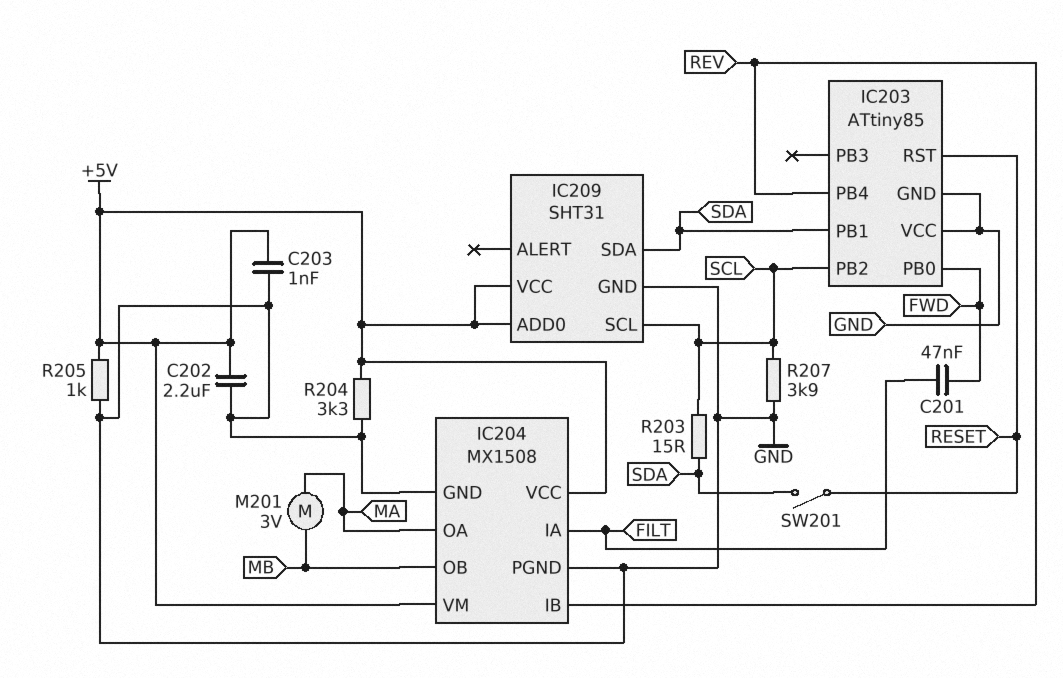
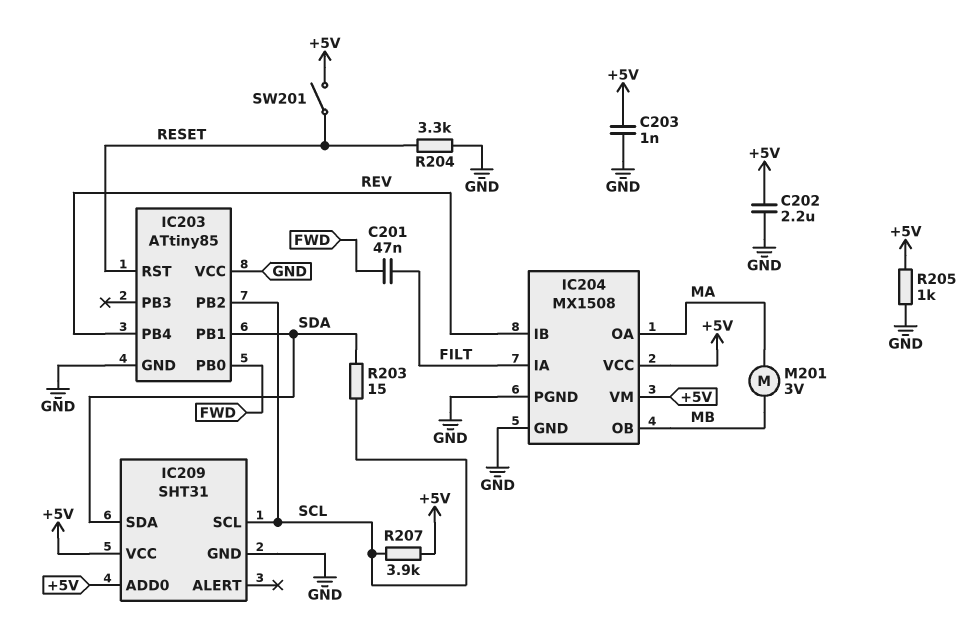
R204: 3.3k (+5V, GND) -> 3.3k (GND, RESET)
R207: 3.9k (GND, SCL) -> 3.9k (+5V, SCL)
SW201: switch (RESET, SDA) -> switch (+5V, RESET)

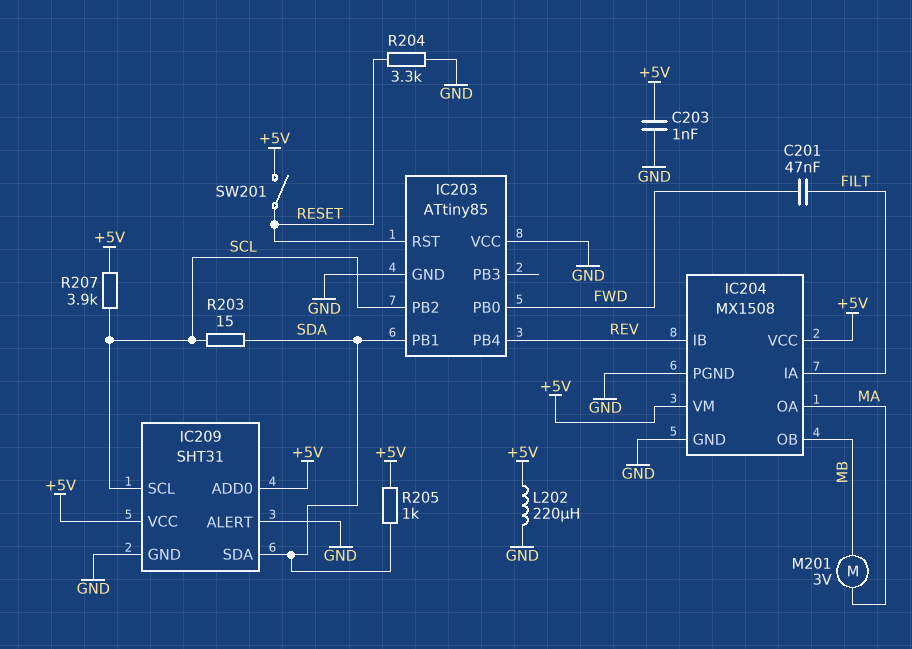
C202: 2.2uF (+5V, GND) -> none
IC209 pin ALERT: none -> GND
L202: none -> 220uH (+5V, GND)
R205: 1k (+5V, GND) -> 1k (+5V, SDA)

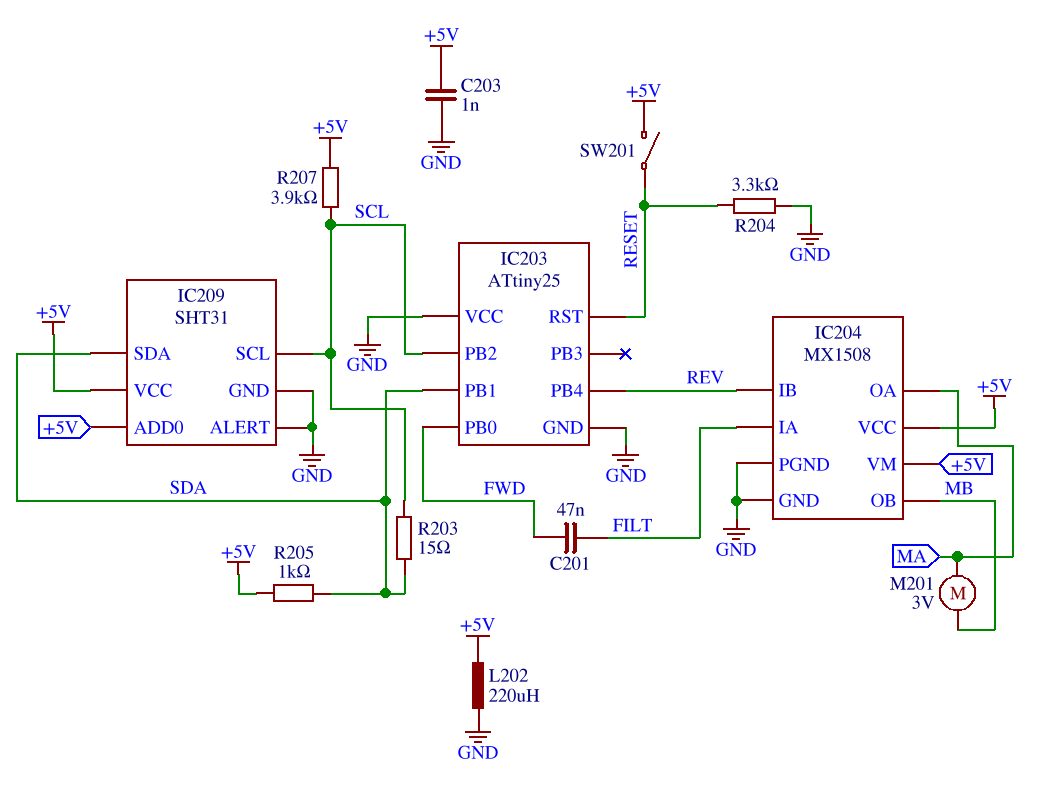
IC203: ATtiny85 -> ATtiny25

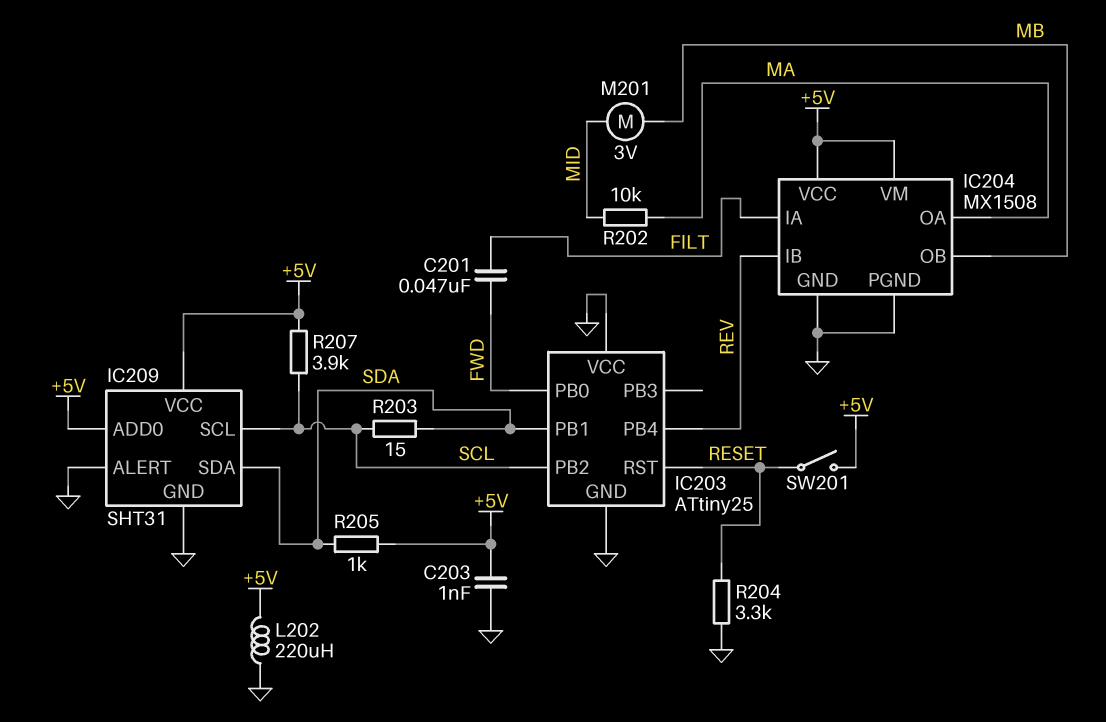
M201: motor 3V (MA, MB) -> motor 3V (MB, MID)
R202: none -> 10k (MA, MID)

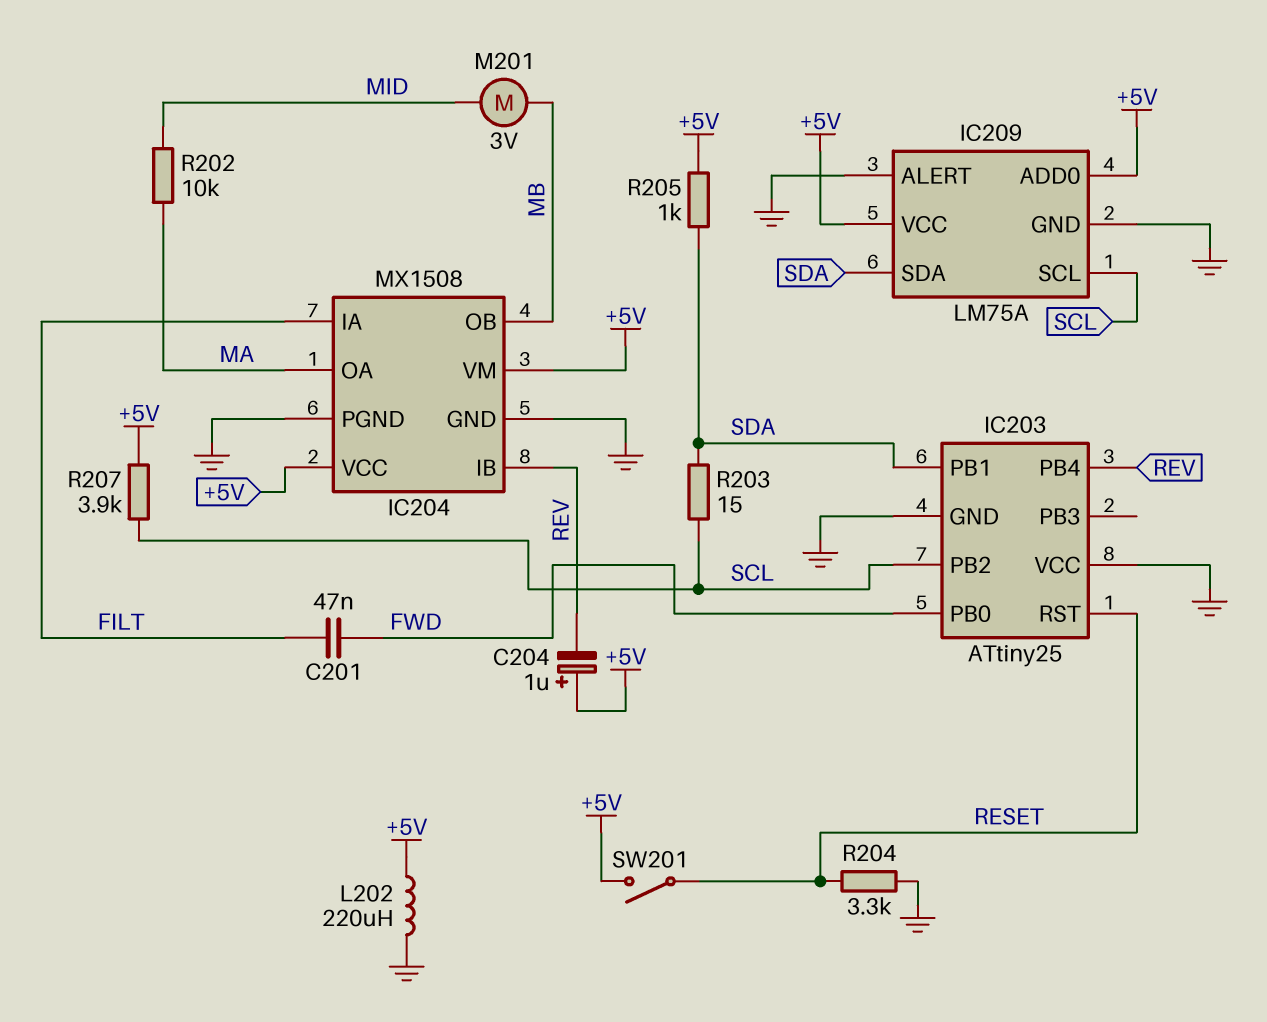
C203: 1nF (+5V, GND) -> none
C204: none -> 1uF (plus +5V, minus REV)
IC209: SHT31 -> LM75A

